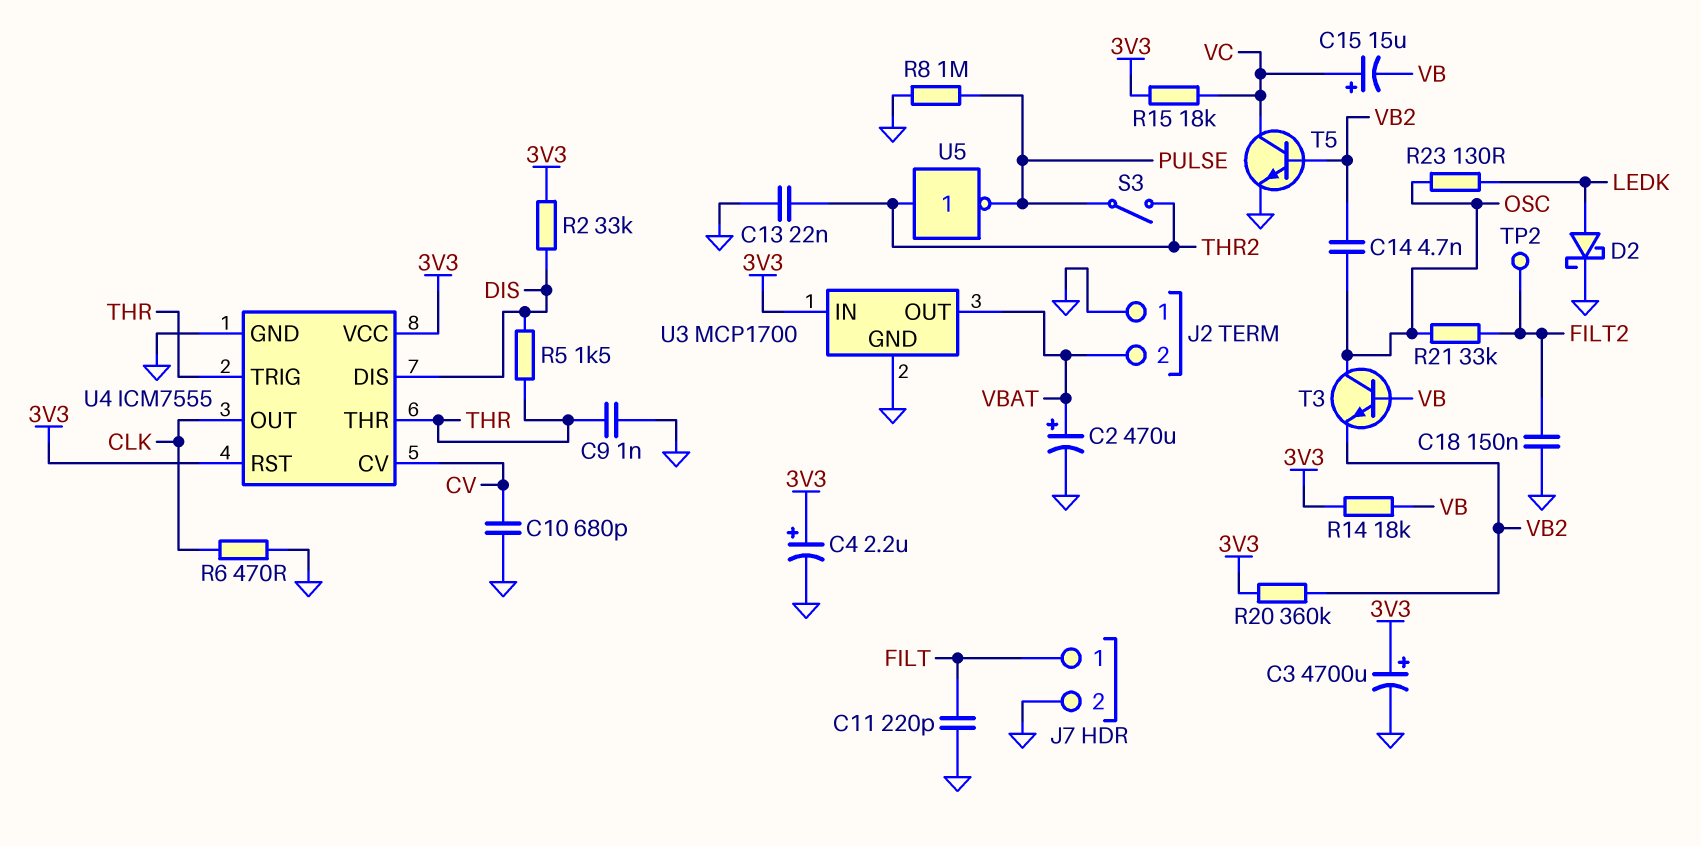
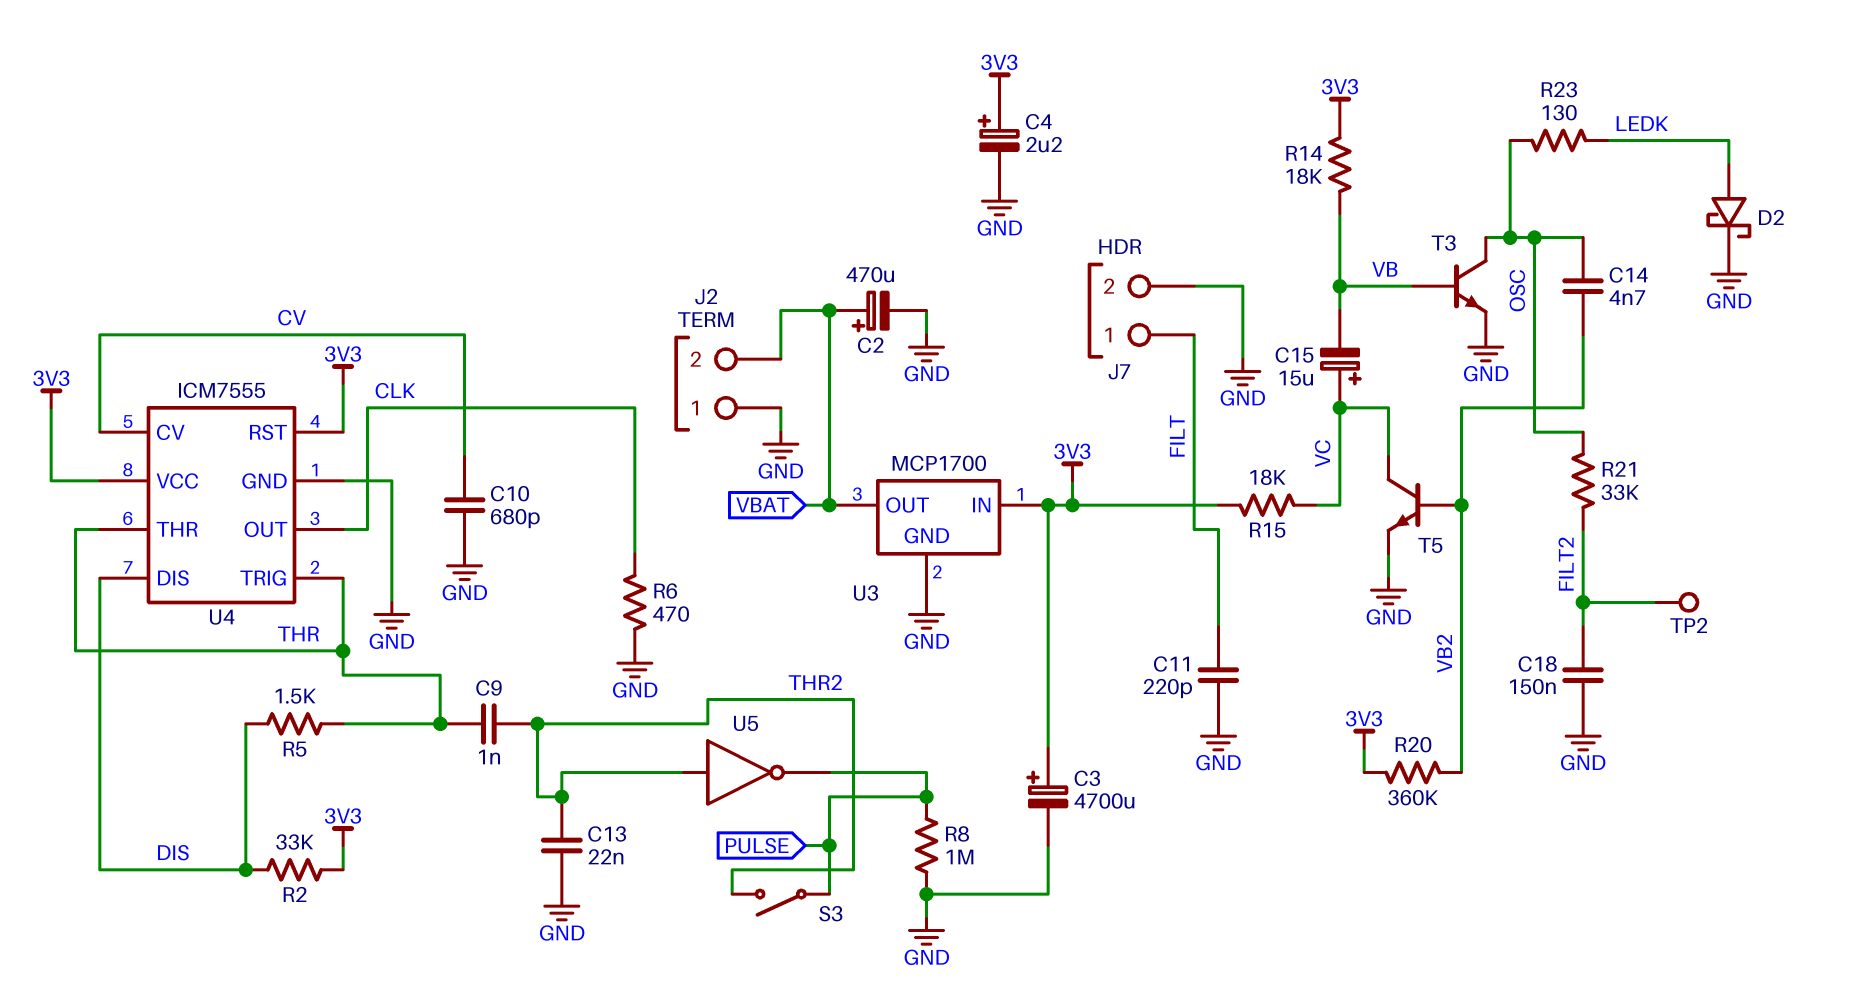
C9: 1nF (GND, THR) -> 1nF (THR, THR2)
T3: NPN (B VB, C OSC, E VB2) -> NPN (B VB, C OSC, E GND)

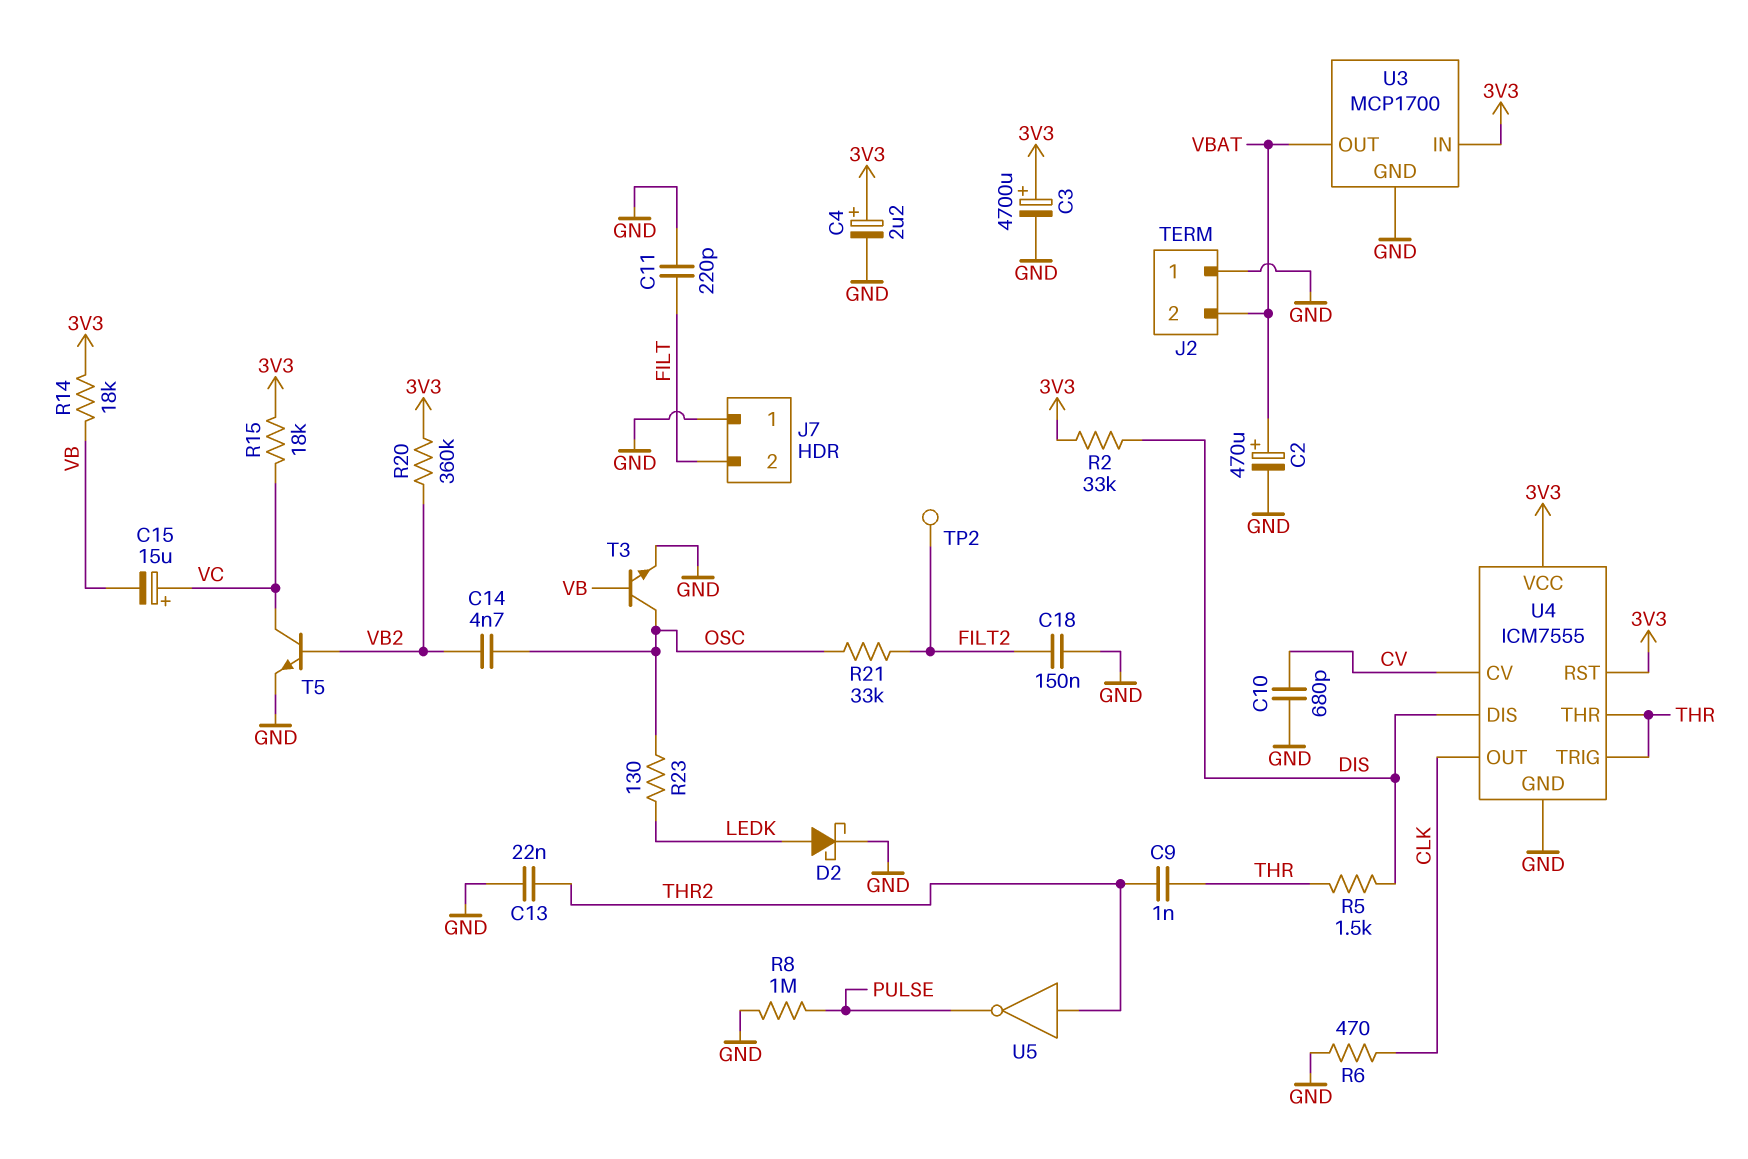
J7 pin 1: FILT -> GND
J7 pin 2: GND -> FILT
S3: switch (PULSE, THR2) -> none

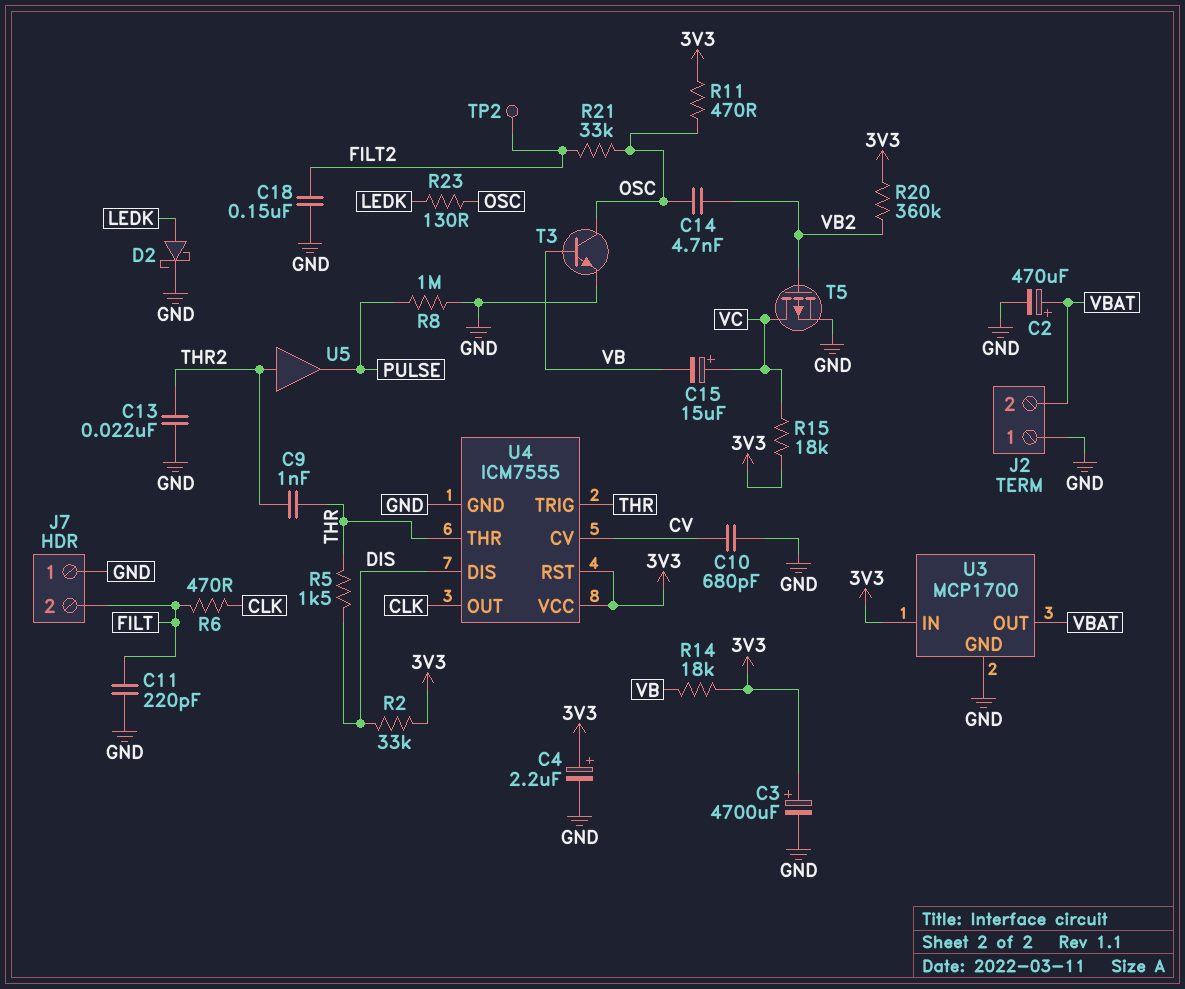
R6: 470 (CLK, GND) -> 470 (CLK, FILT)
R11: none -> 470 (3V3, OSC)
T5: NPN (B VB2, C VC, E GND) -> PMOS (G VB2, D VC, S GND)
U5: NOT (in THR2, out PULSE) -> buffer (in THR2, out PULSE)

